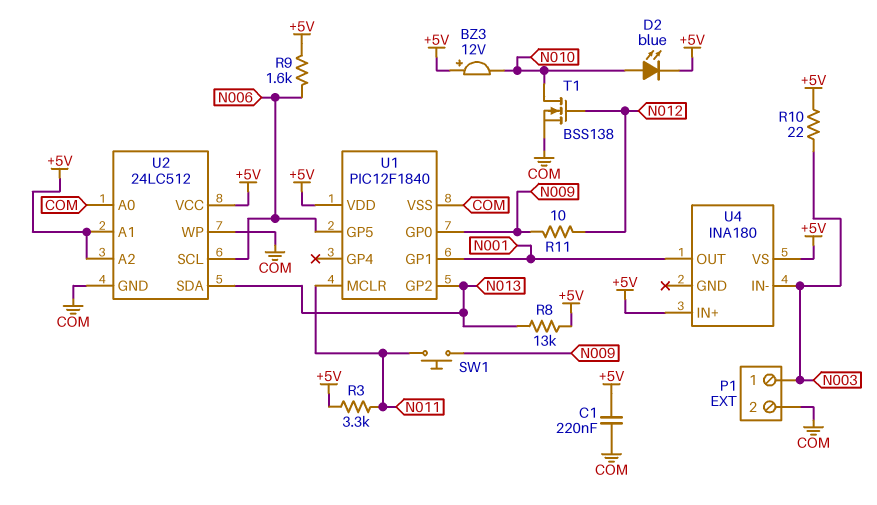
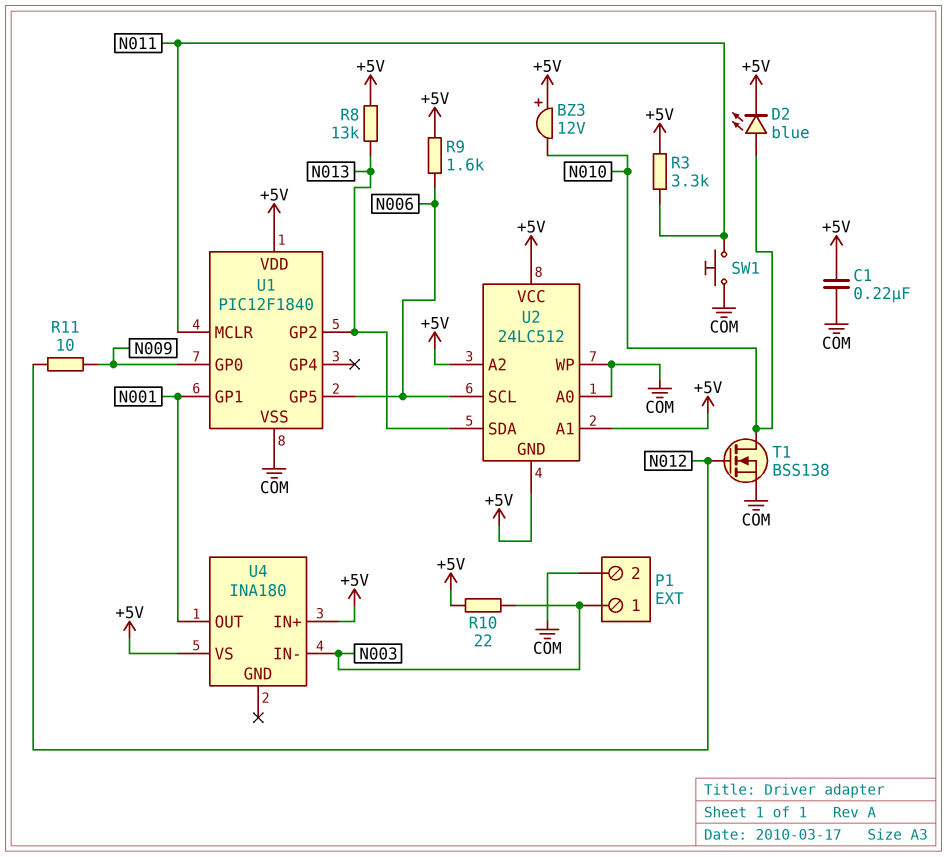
SW1: button (N009, N011) -> button (COM, N011)
U2 pin GND: COM -> +5V

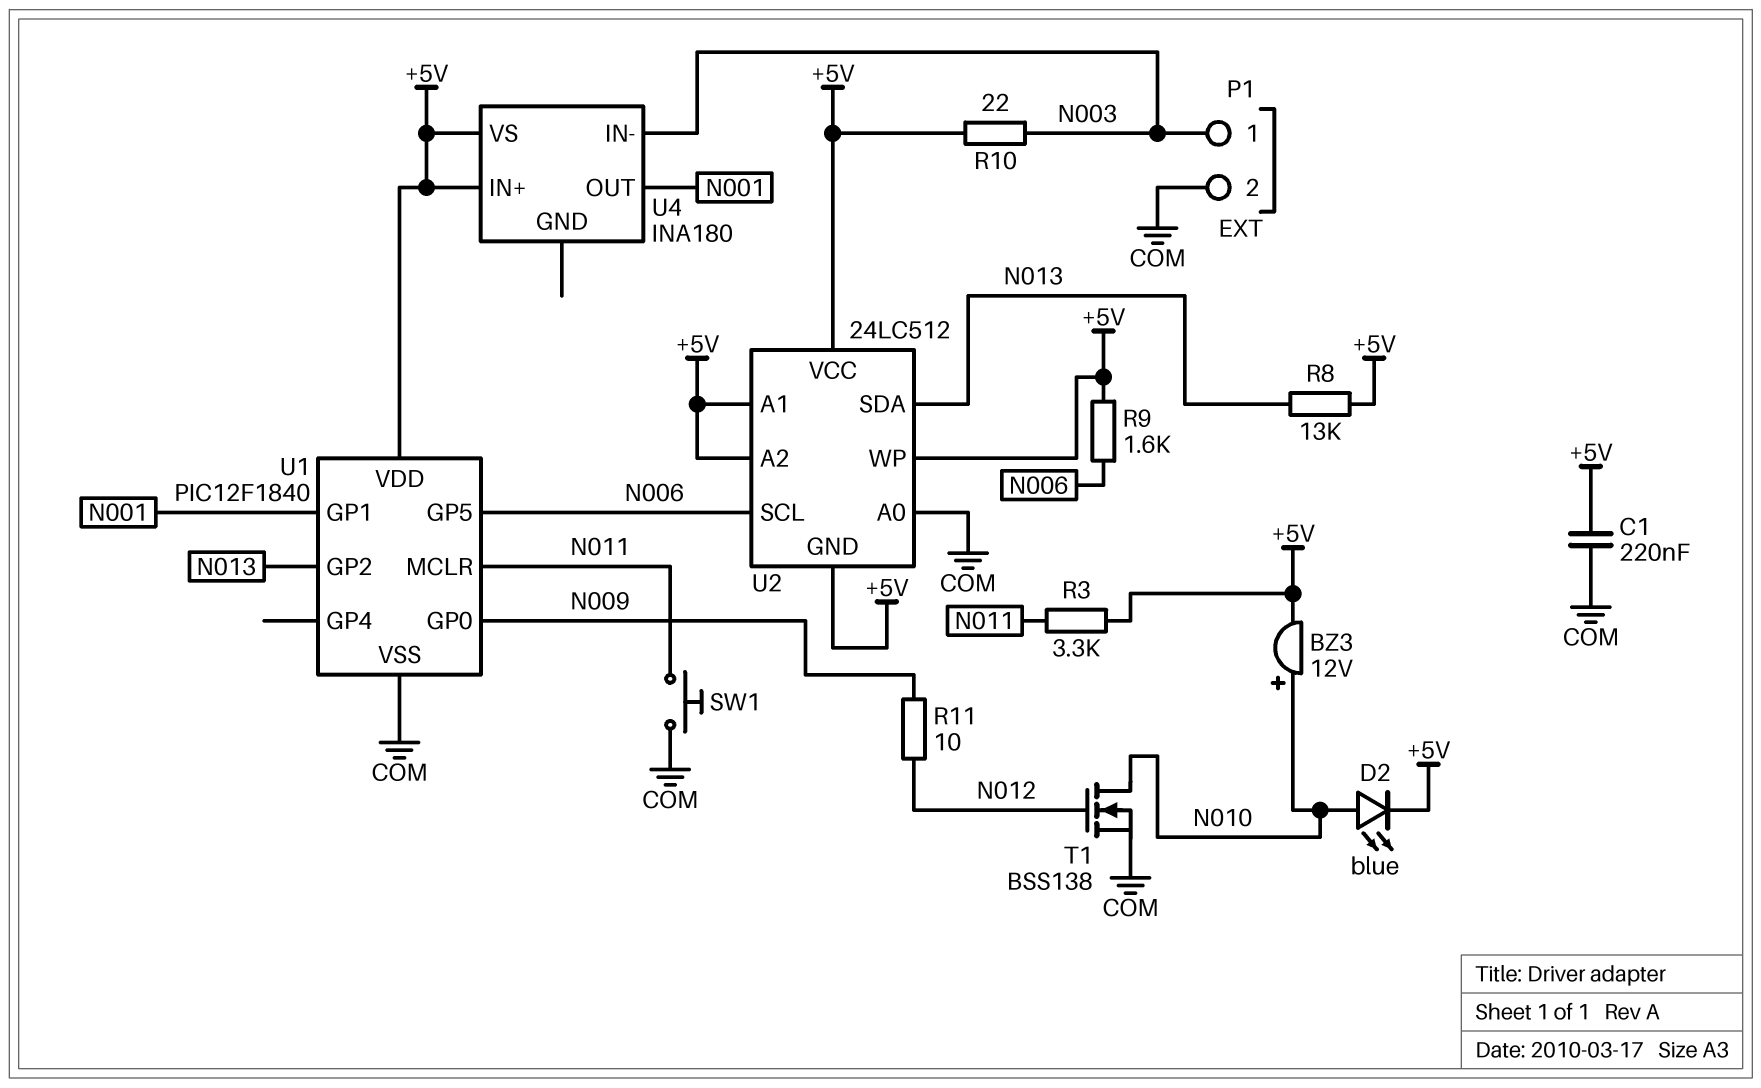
BZ3: buzzer 12V (plus +5V, minus N010) -> buzzer 12V (plus N010, minus +5V)
U2 pin WP: COM -> +5V

